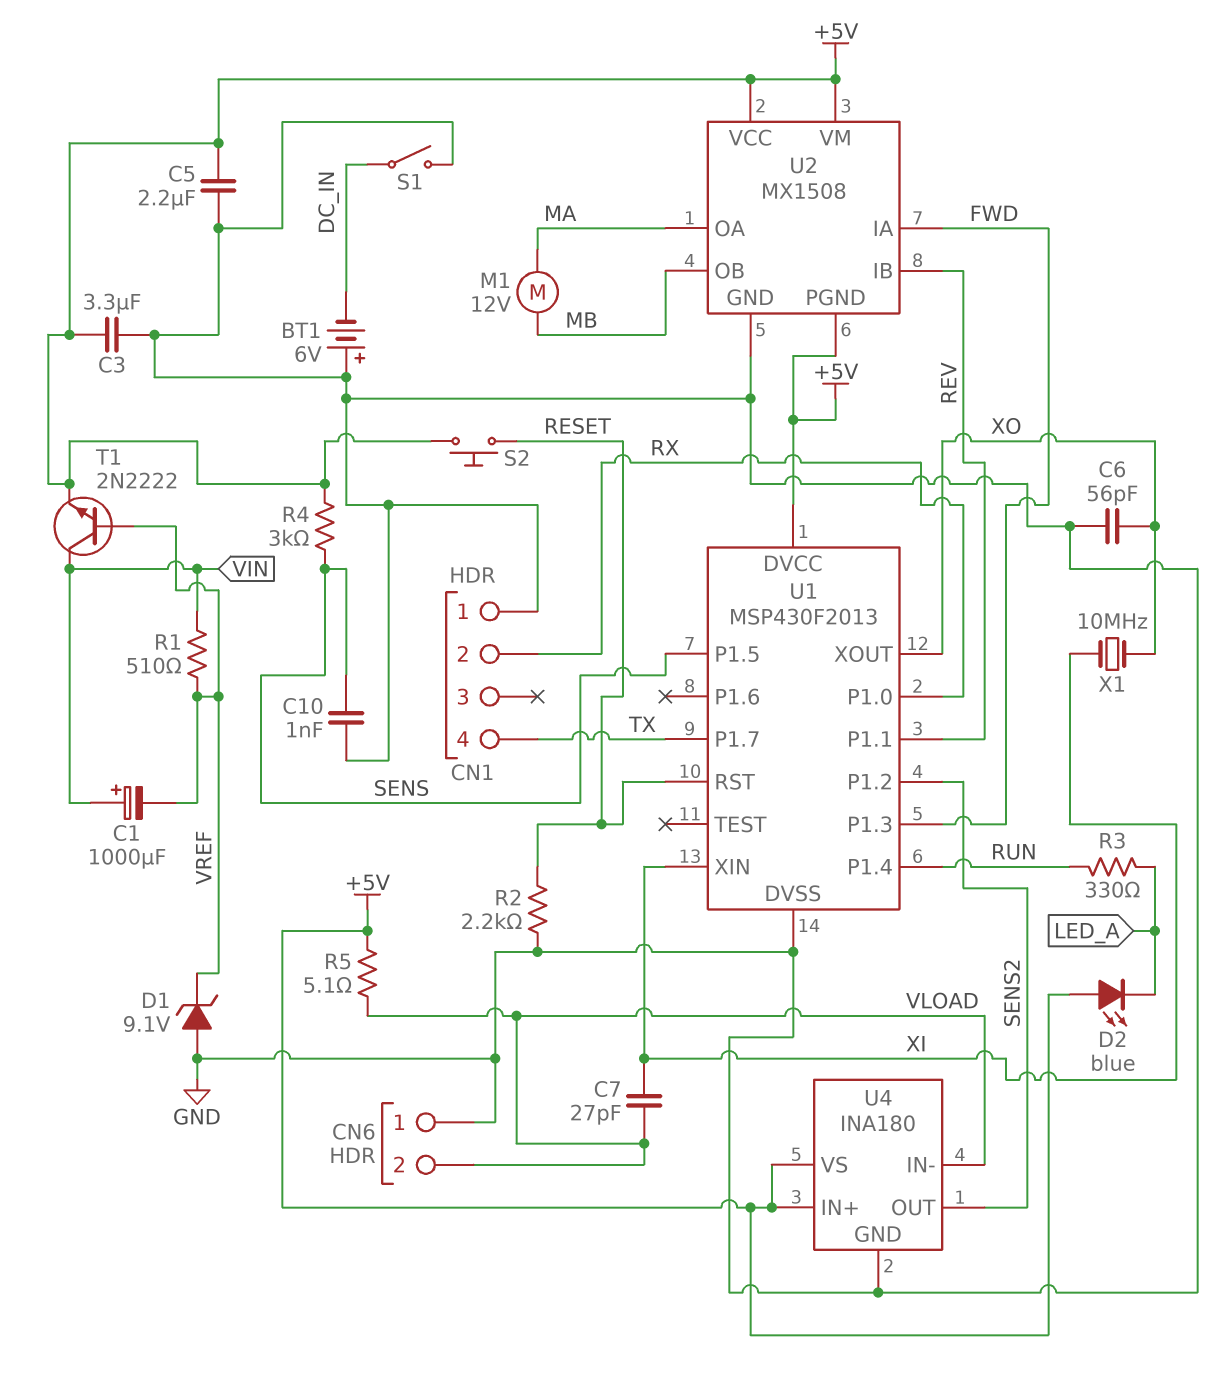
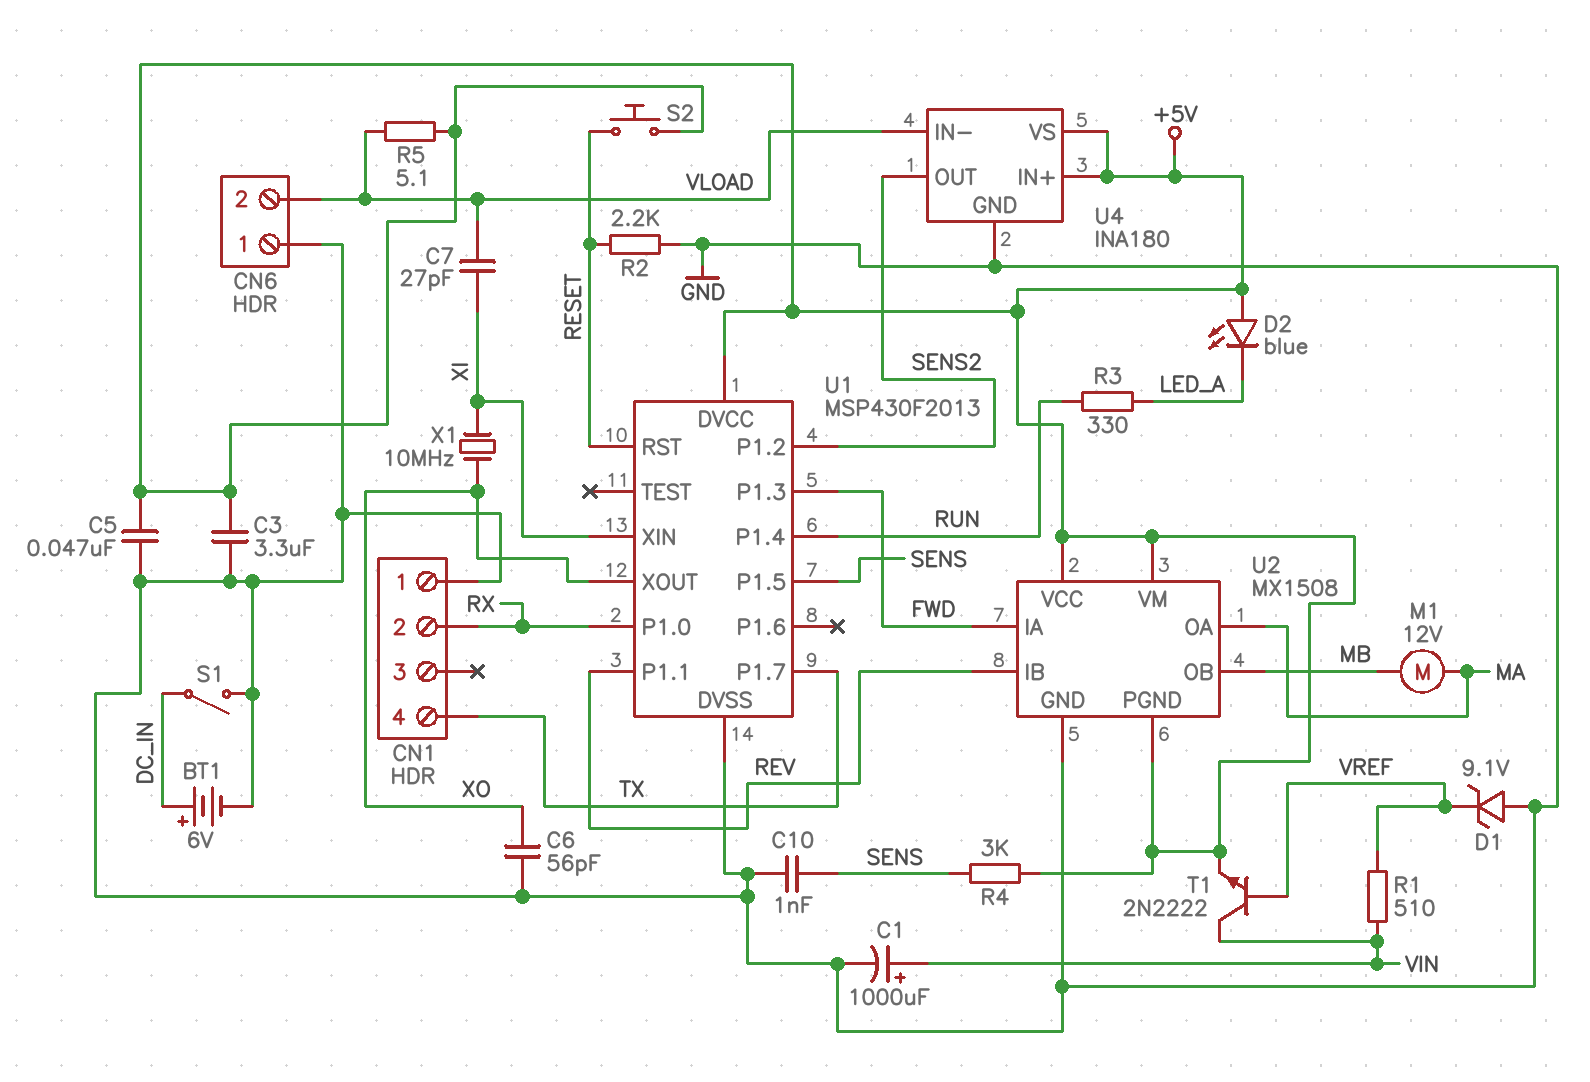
BT1: 6V (plus GND, minus DC_IN) -> 6V (plus DC_IN, minus GND)
C1: 1000uF (plus VIN, minus VREF) -> 1000uF (plus VIN, minus GND)
C5: 2.2uF (+5V, GND) -> 47nF (+5V, GND)

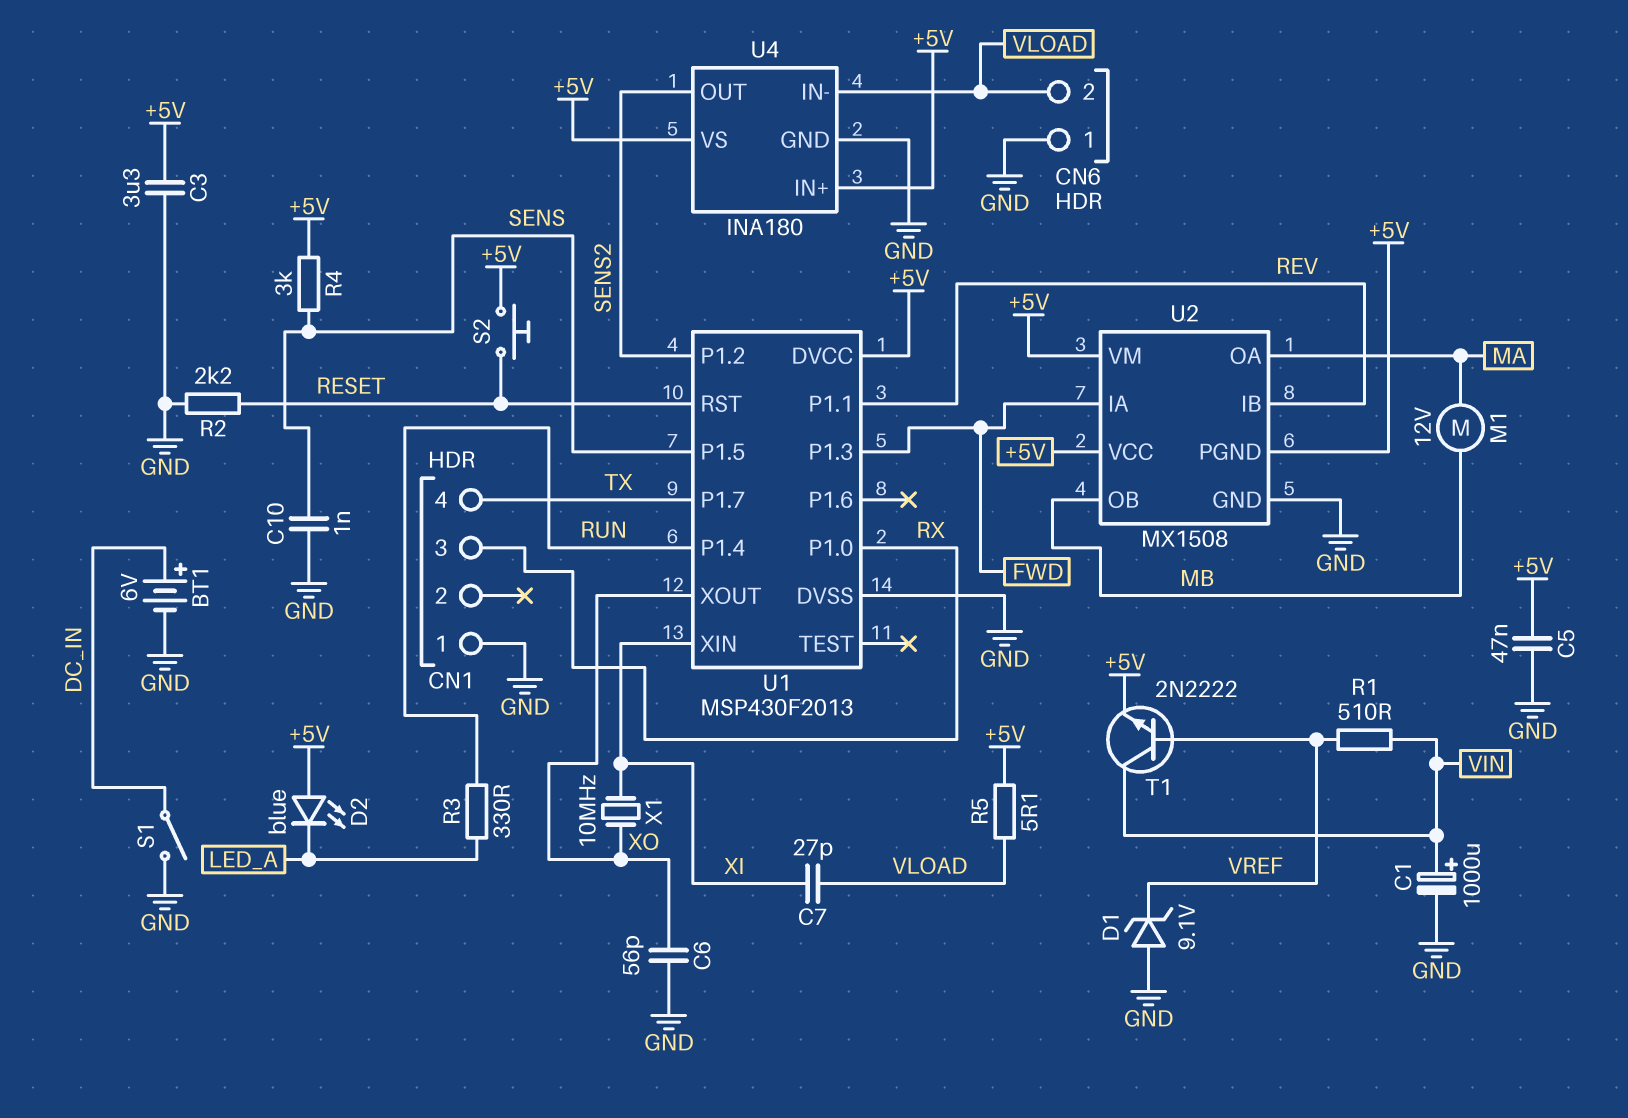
CN1 pin 2: RX -> none
CN1 pin 3: none -> RX

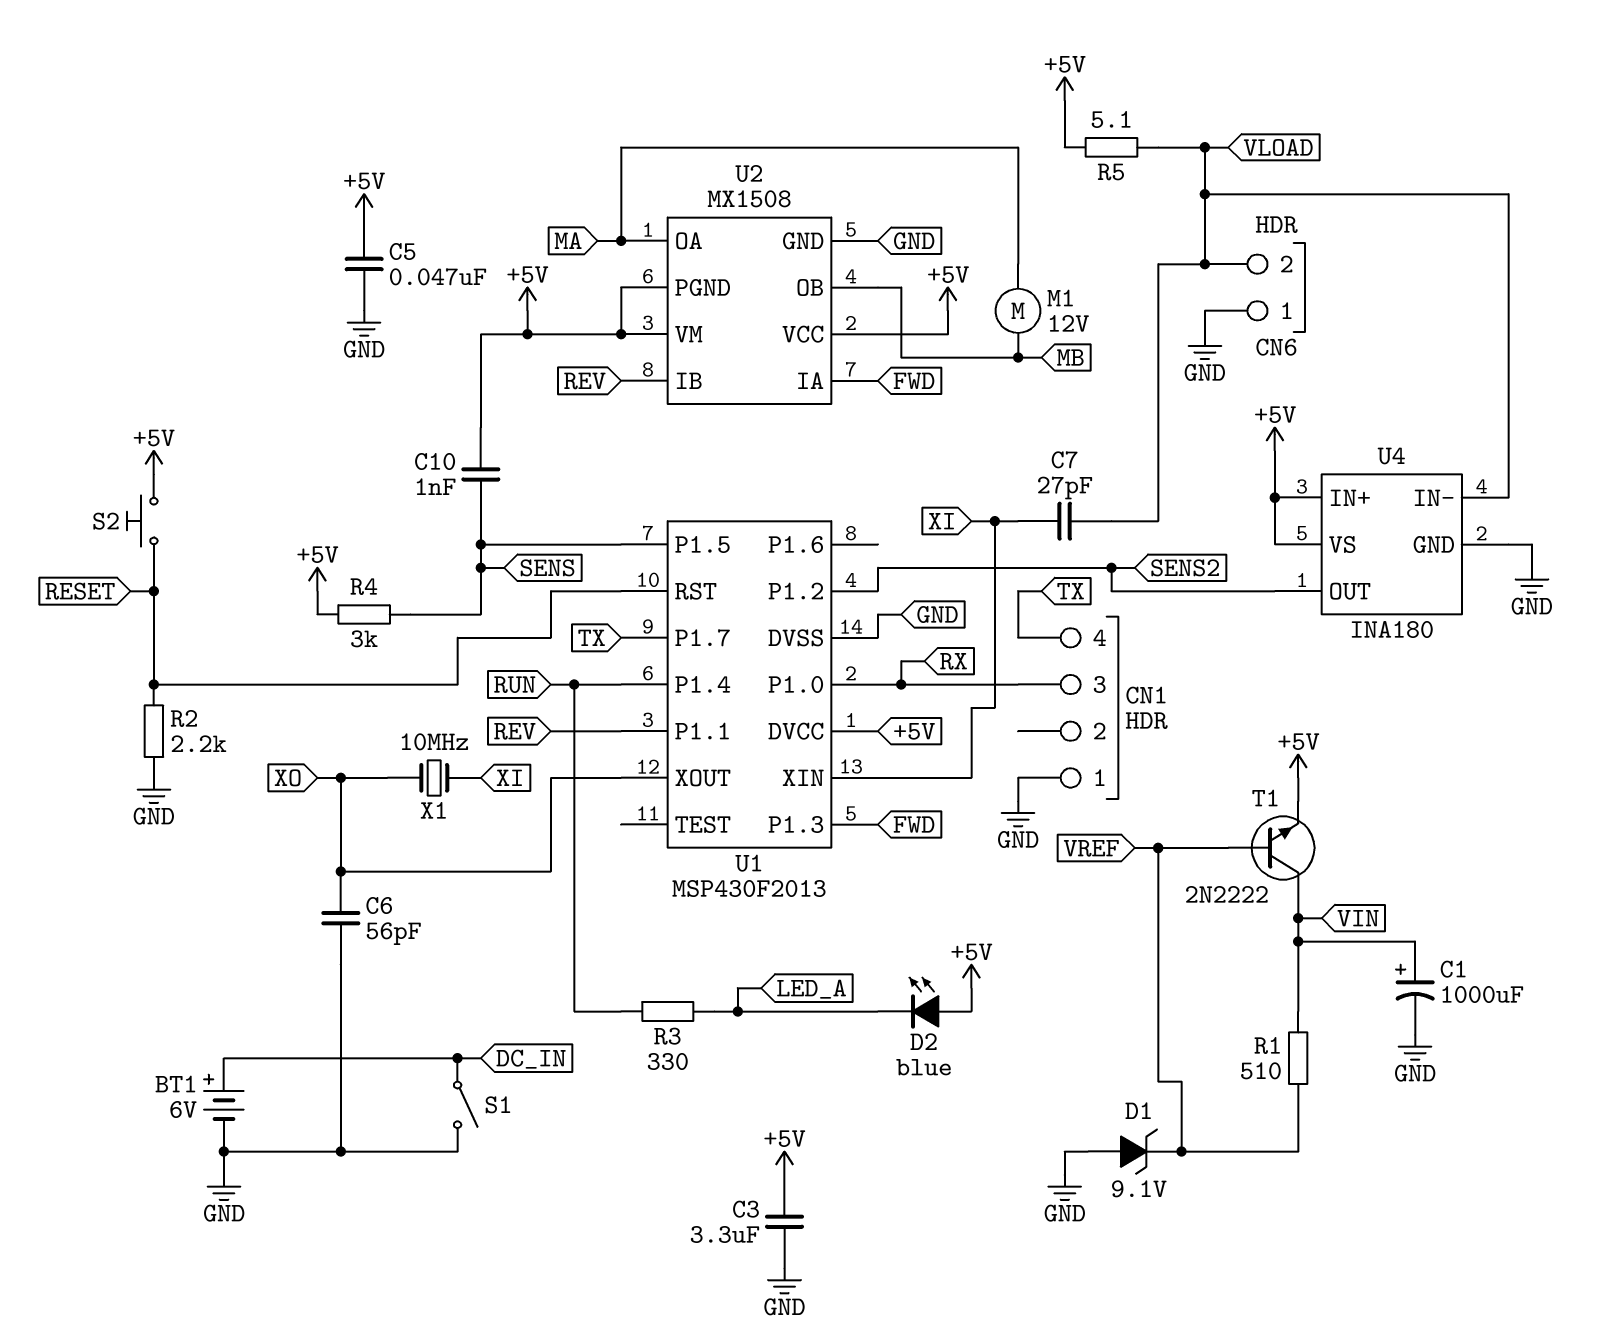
C10: 1nF (GND, SENS) -> 1nF (+5V, SENS)

